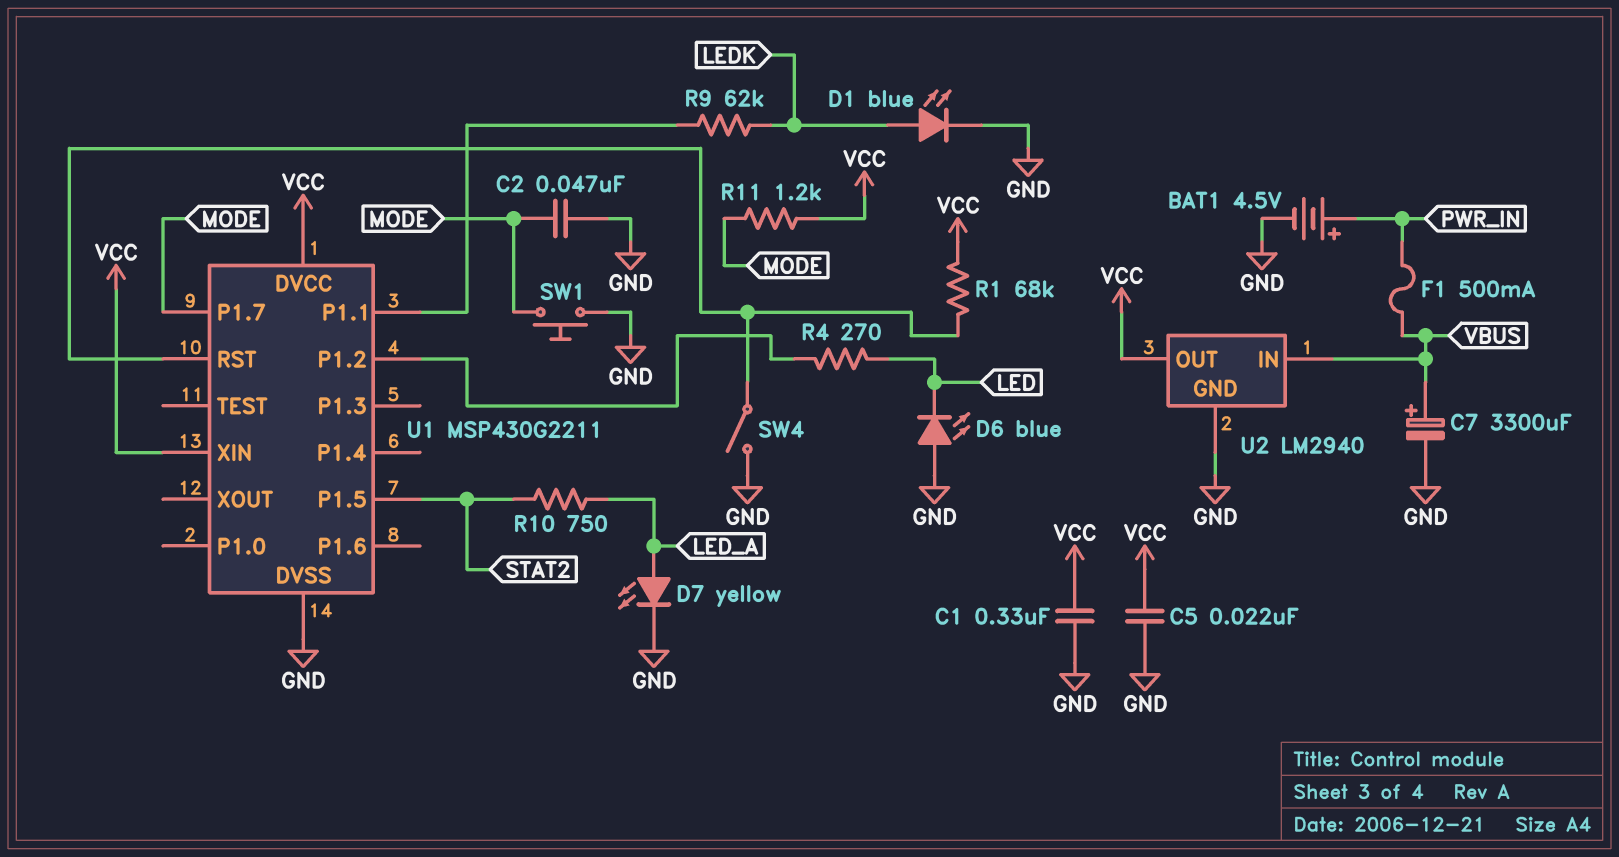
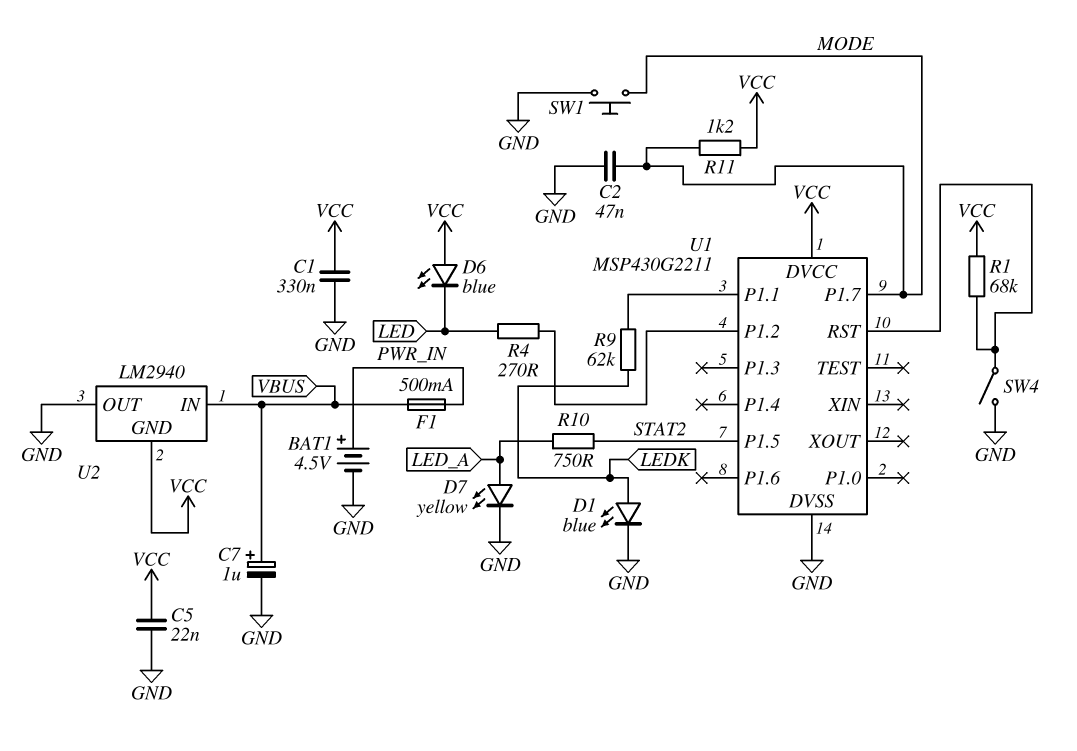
C7: 3300uF (plus VBUS, minus GND) -> 1uF (plus VBUS, minus GND)
D6: LED blue (A GND, K LED) -> LED blue (A VCC, K LED)
U1 pin XIN: VCC -> none
U2 pin GND: GND -> VCC
U2 pin OUT: VCC -> GND

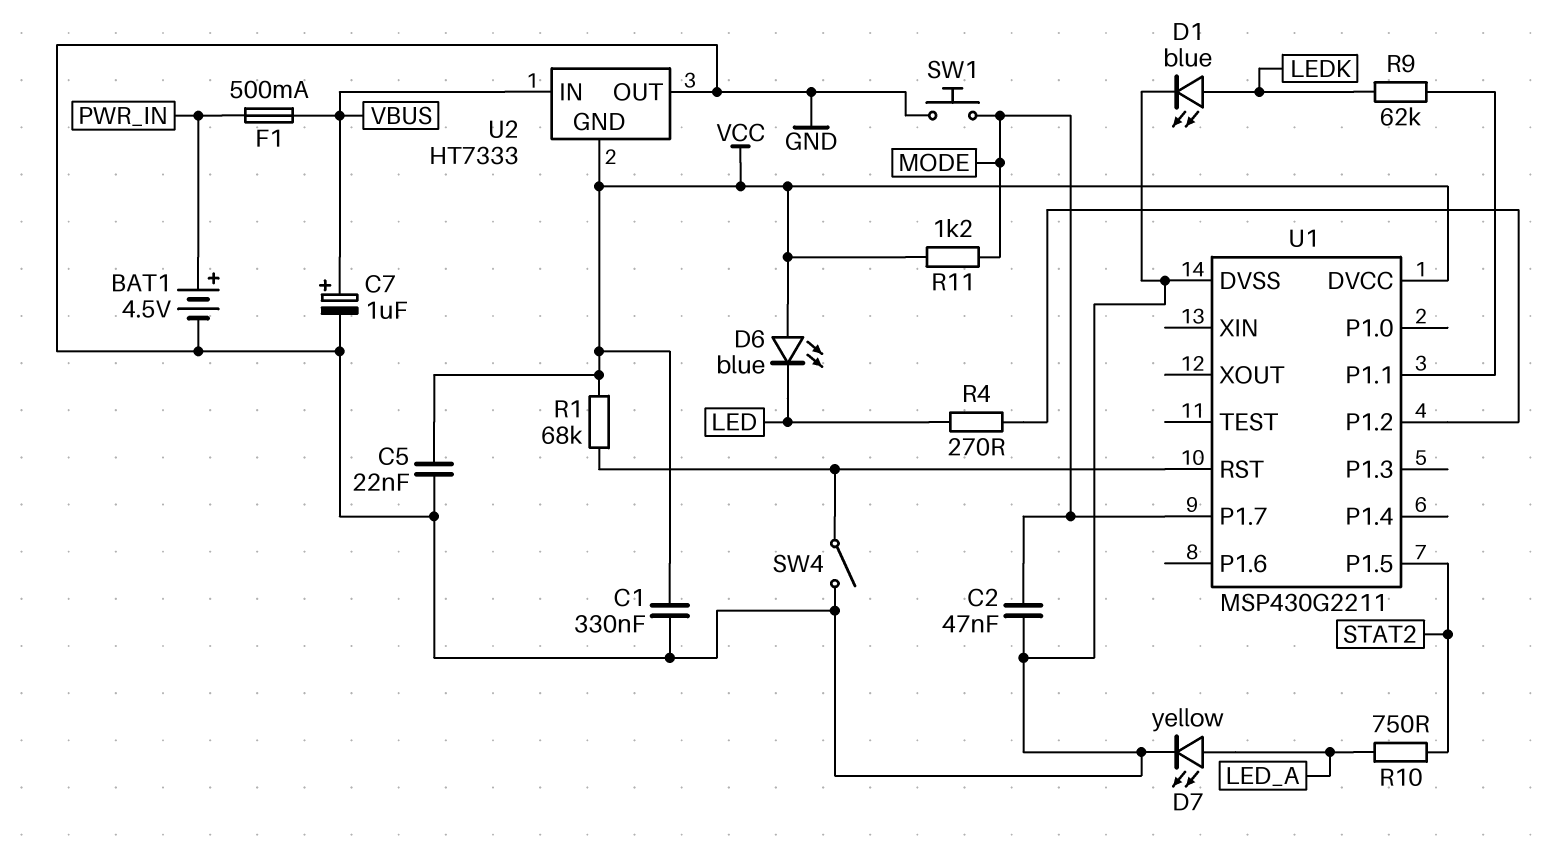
U2: LM2940 -> HT7333

